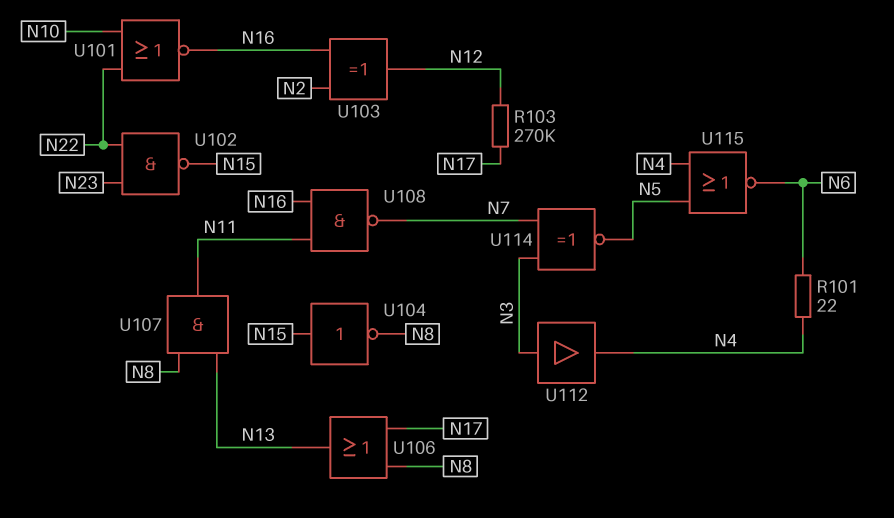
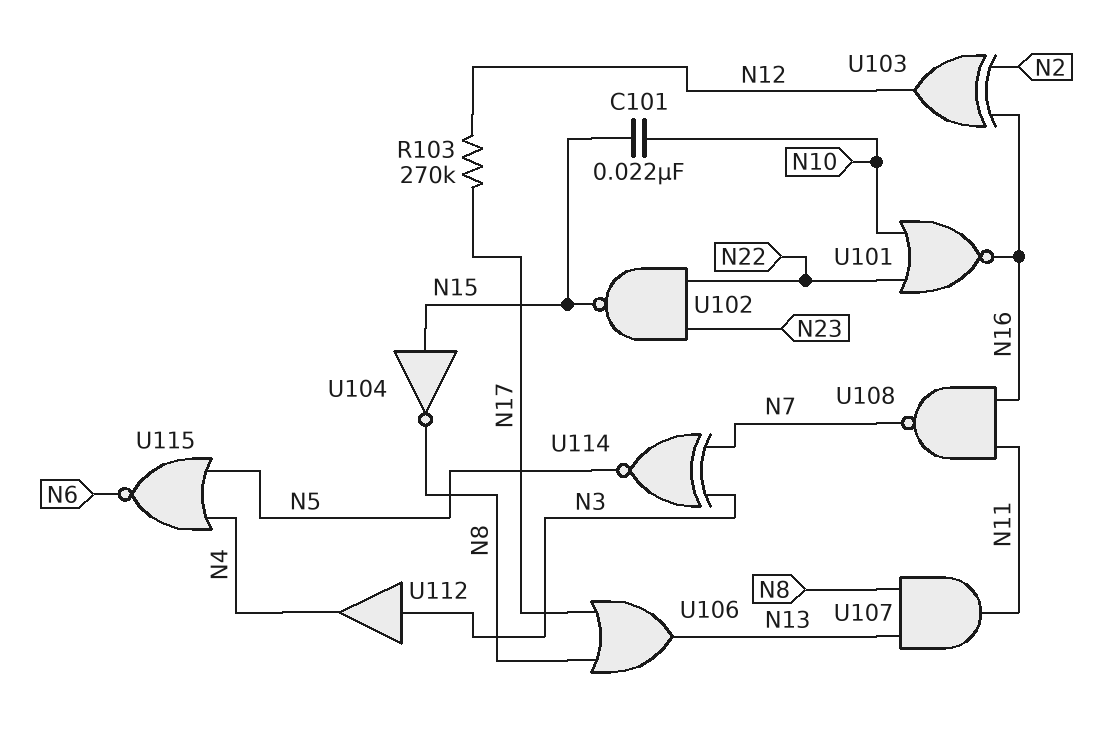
C101: none -> 22nF (N10, N15)
R101: 22 (N4, N6) -> none

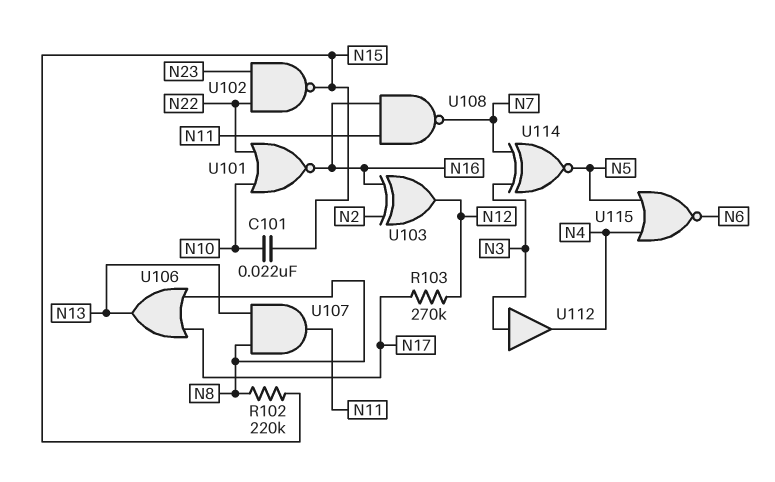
R102: none -> 220k (N8, N15)
U104: NOT (in N15, out N8) -> none

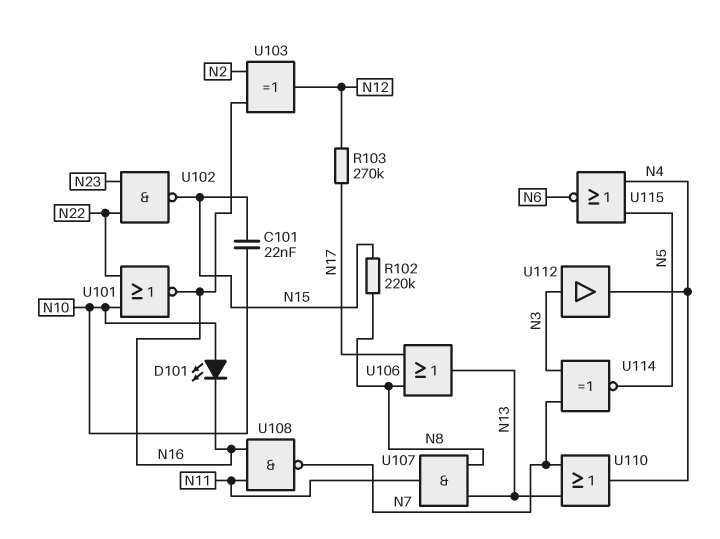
D101: none -> LED (A N10, K N16)
U110: none -> OR (in N7, in N13, out N4)

